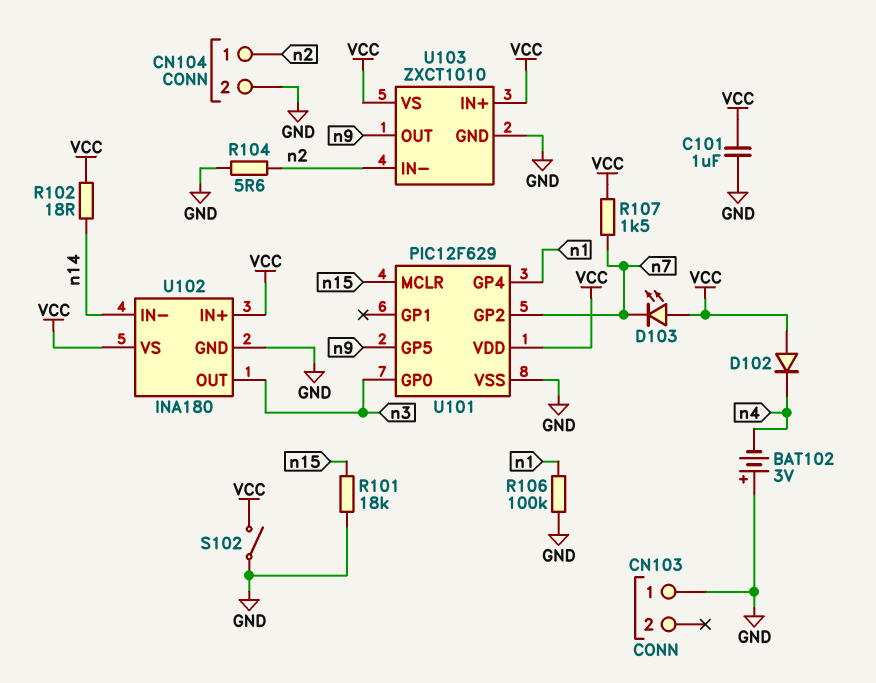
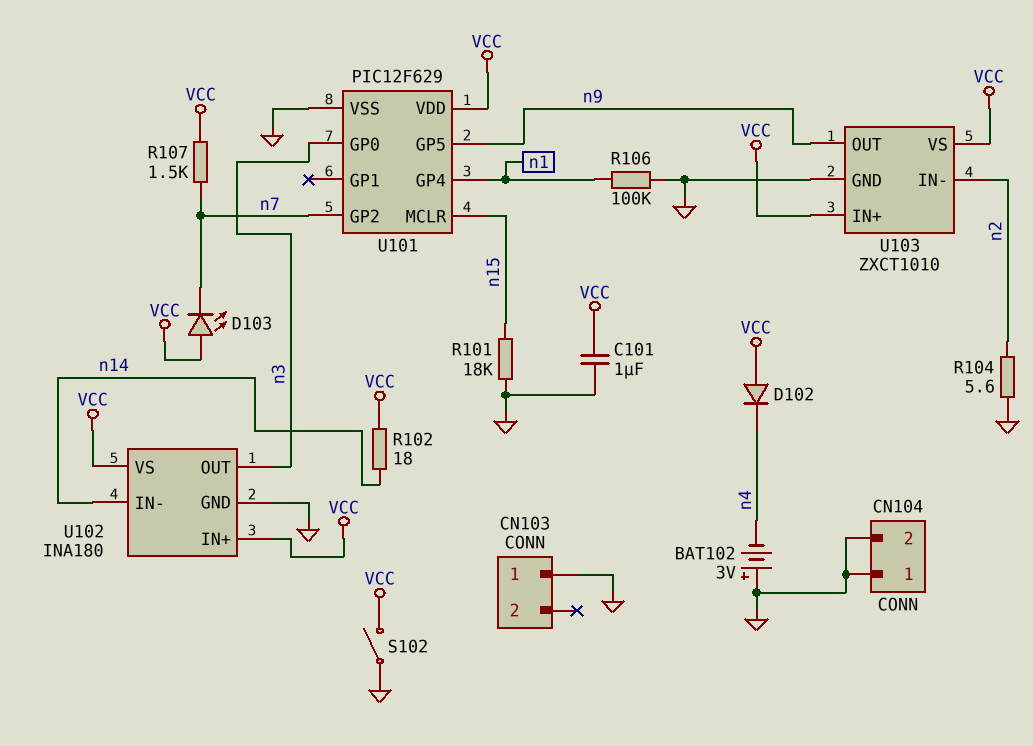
CN104 pin 1: n2 -> GND

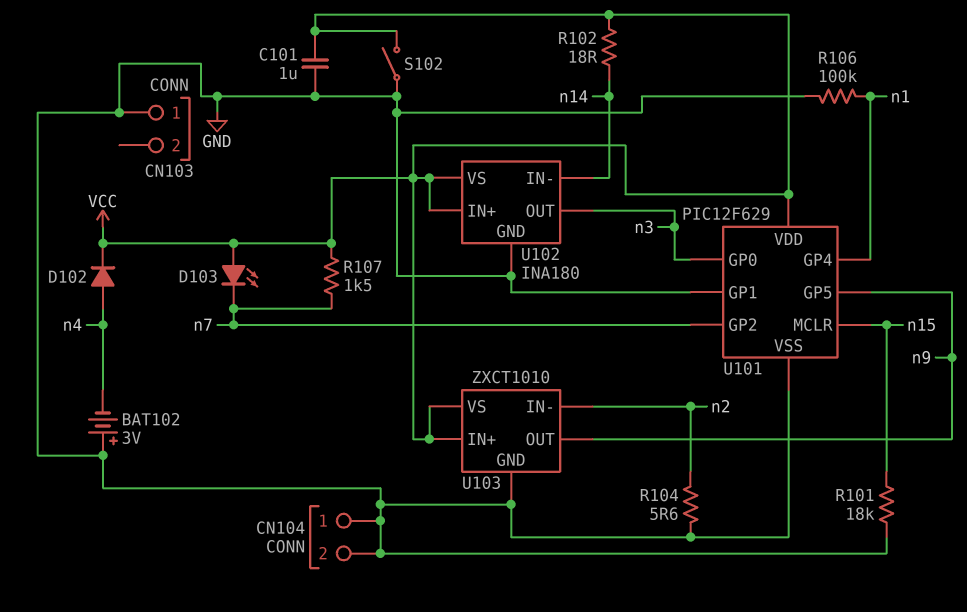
D102: diode (A VCC, K n4) -> diode (A n4, K VCC)
U101 pin GP1: none -> GND

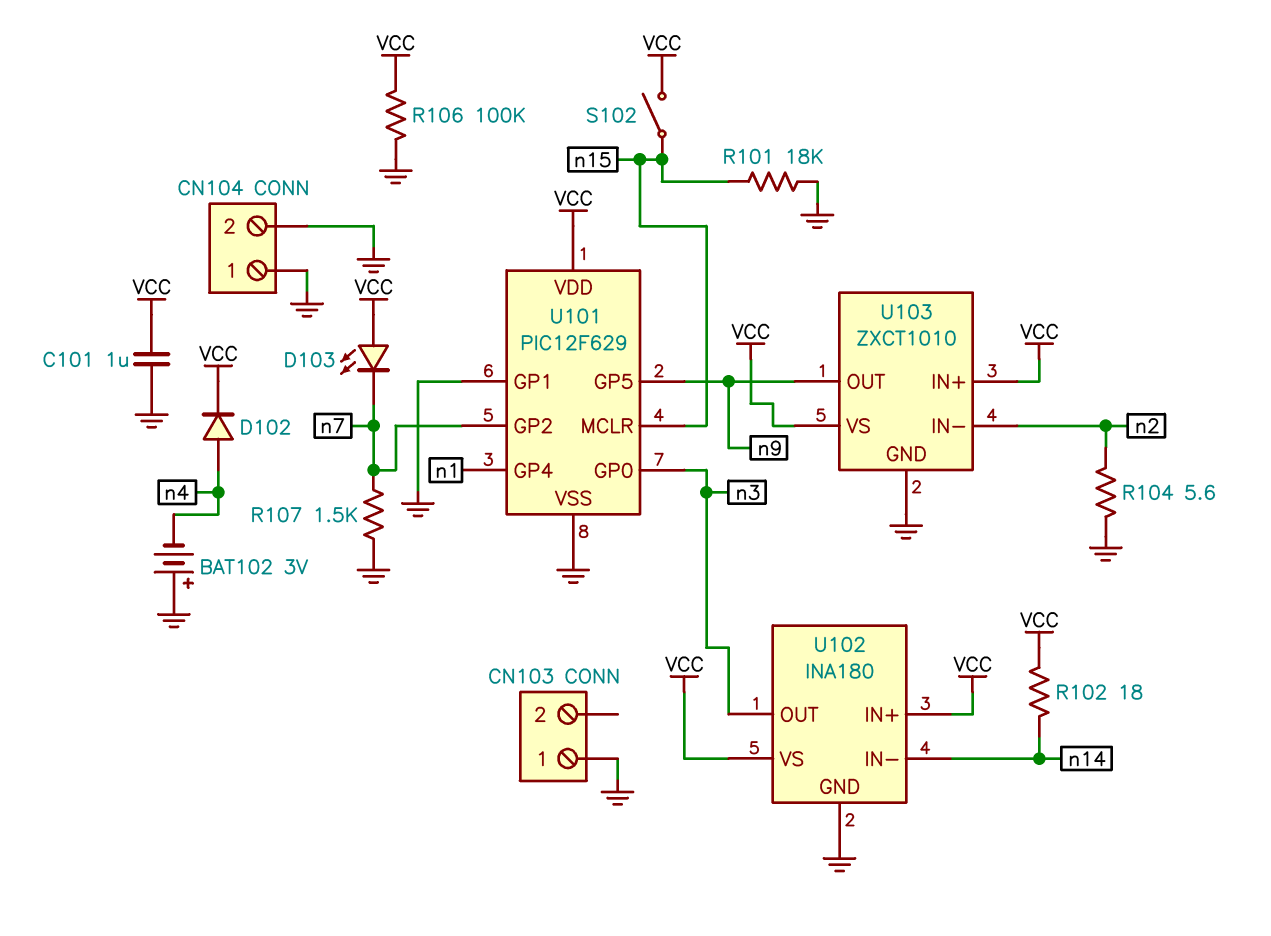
R106: 100k (GND, n1) -> 100k (GND, VCC)
R107: 1.5k (VCC, n7) -> 1.5k (GND, n7)
S102: switch (GND, VCC) -> switch (VCC, n15)

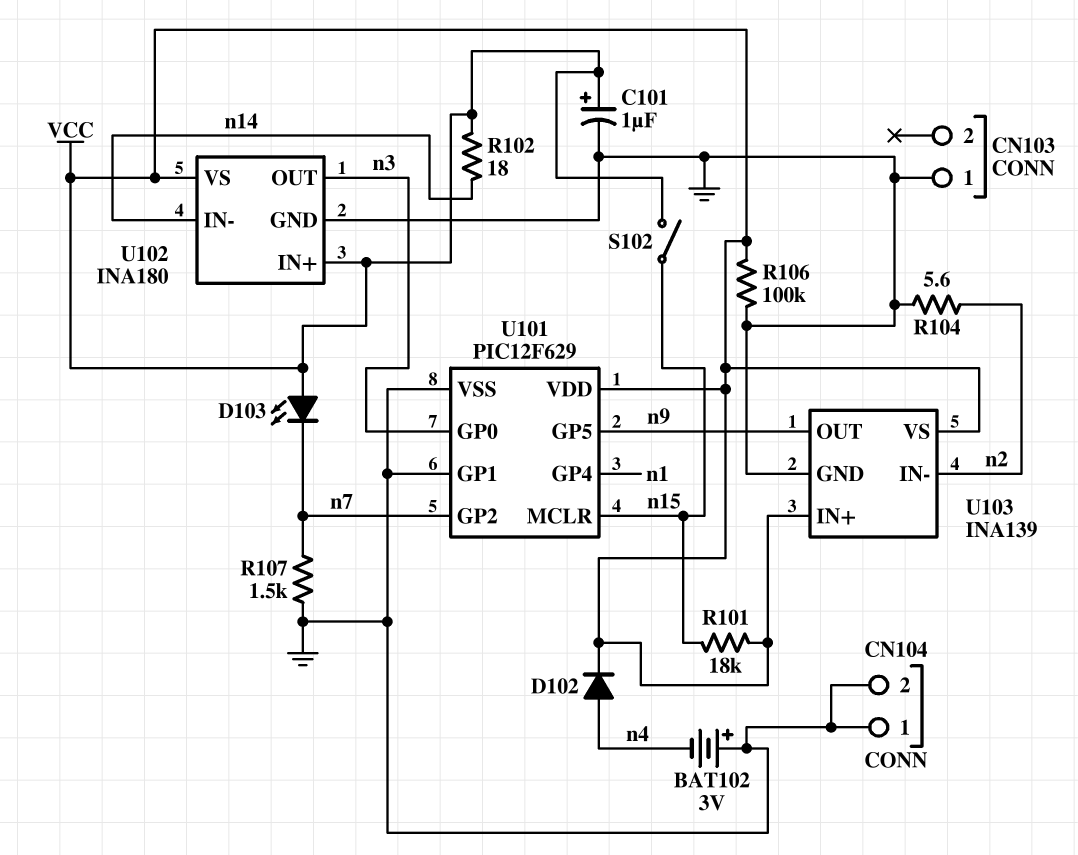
C101: 1uF (GND, VCC) -> 1uF (plus VCC, minus GND)
R101: 18k (GND, n15) -> 18k (VCC, n15)
U103: ZXCT1010 -> INA139

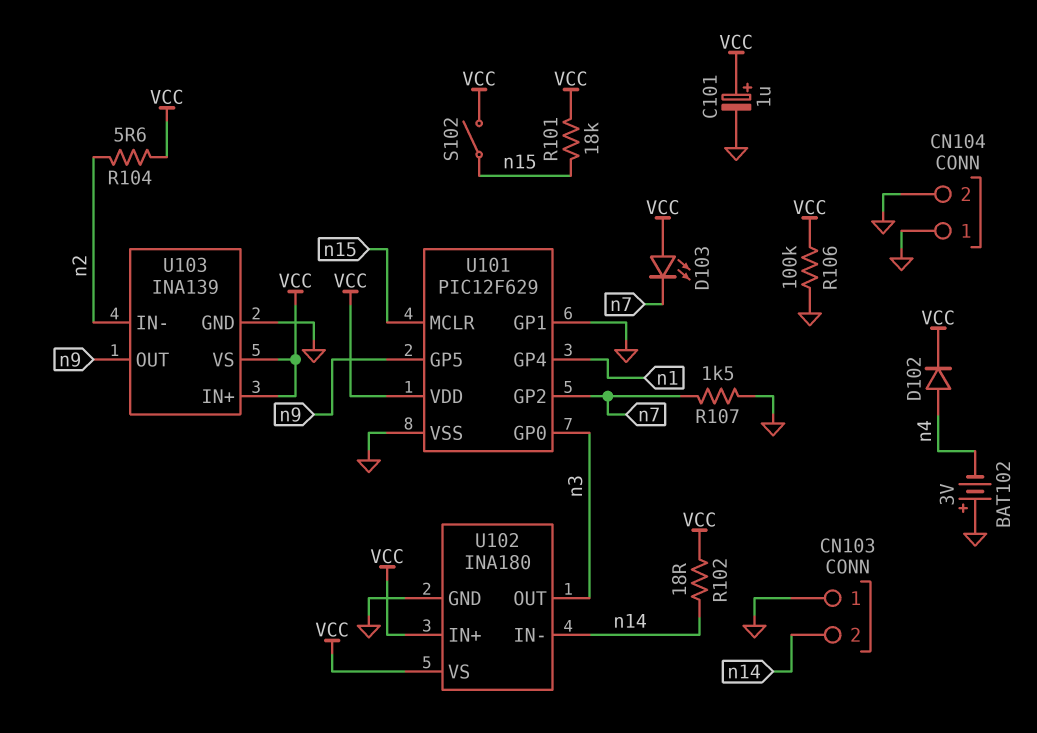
CN103 pin 2: none -> n14
R104: 5.6 (GND, n2) -> 5.6 (VCC, n2)

